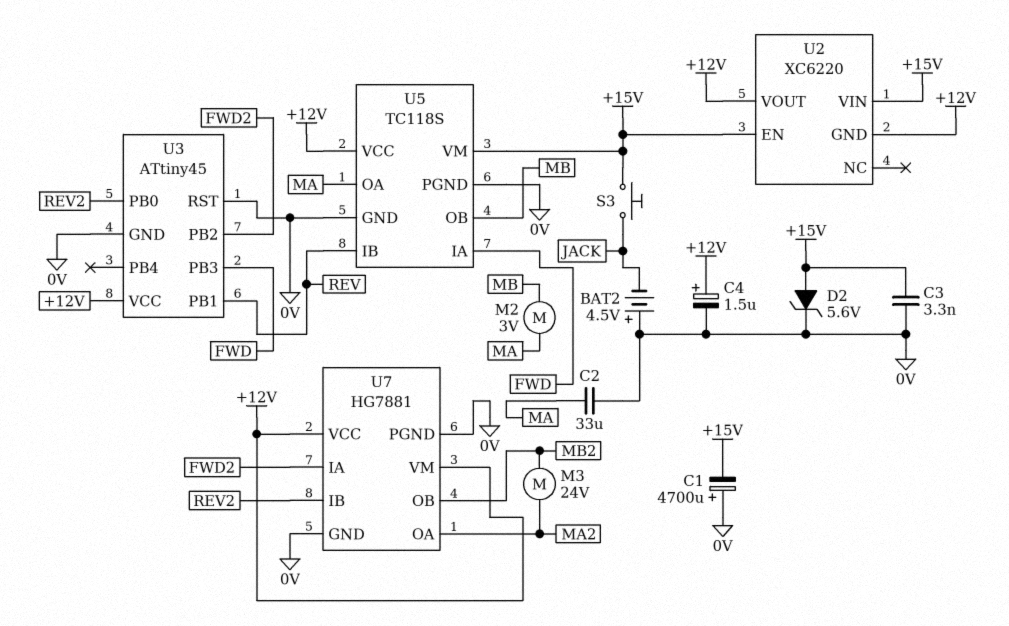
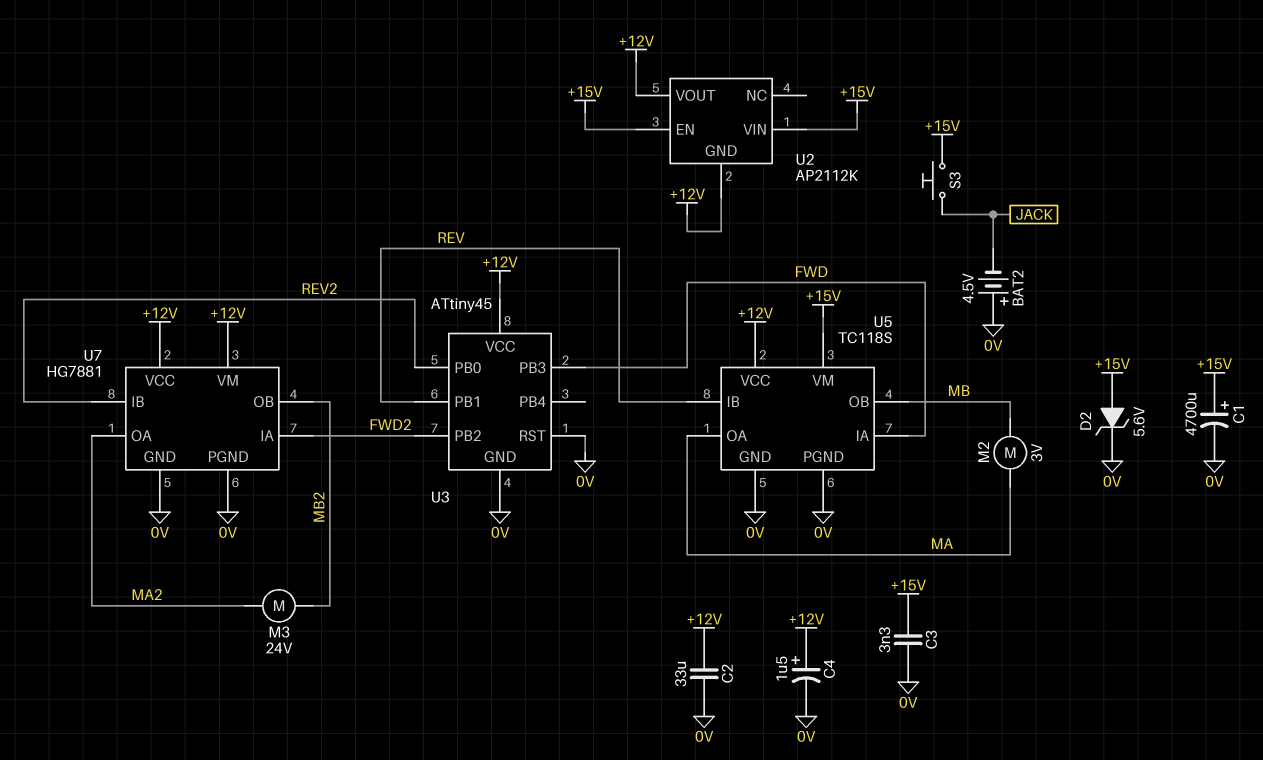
C1: 4700uF (plus 0V, minus +15V) -> 4700uF (plus +15V, minus 0V)
C2: 33uF (0V, MA) -> 33uF (+12V, 0V)
U2: XC6220 -> AP2112K

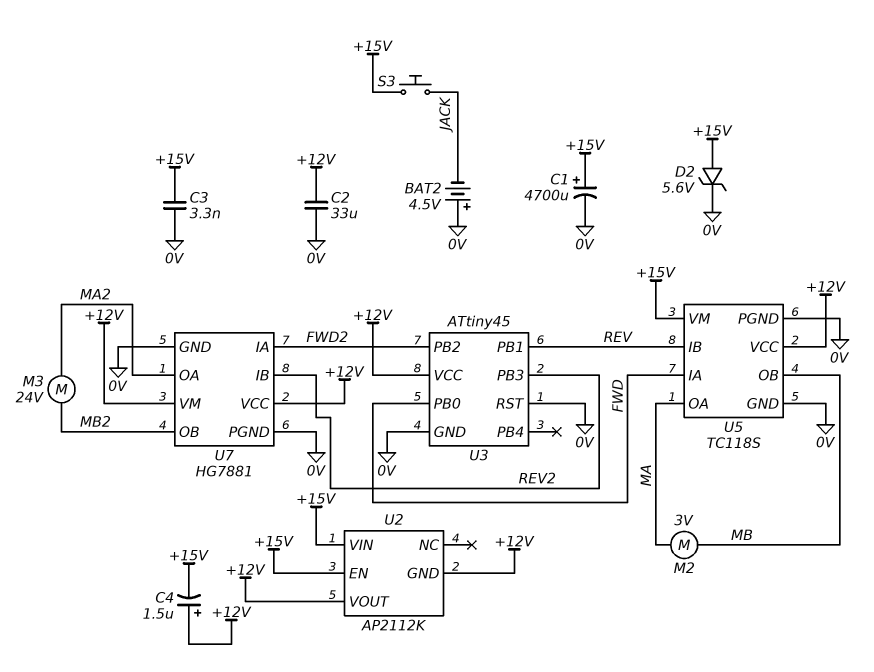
C4: 1.5uF (plus +12V, minus 0V) -> 1.5uF (plus +12V, minus +15V)
U3 pin PB0: REV2 -> FWD
U3 pin PB3: FWD -> REV2

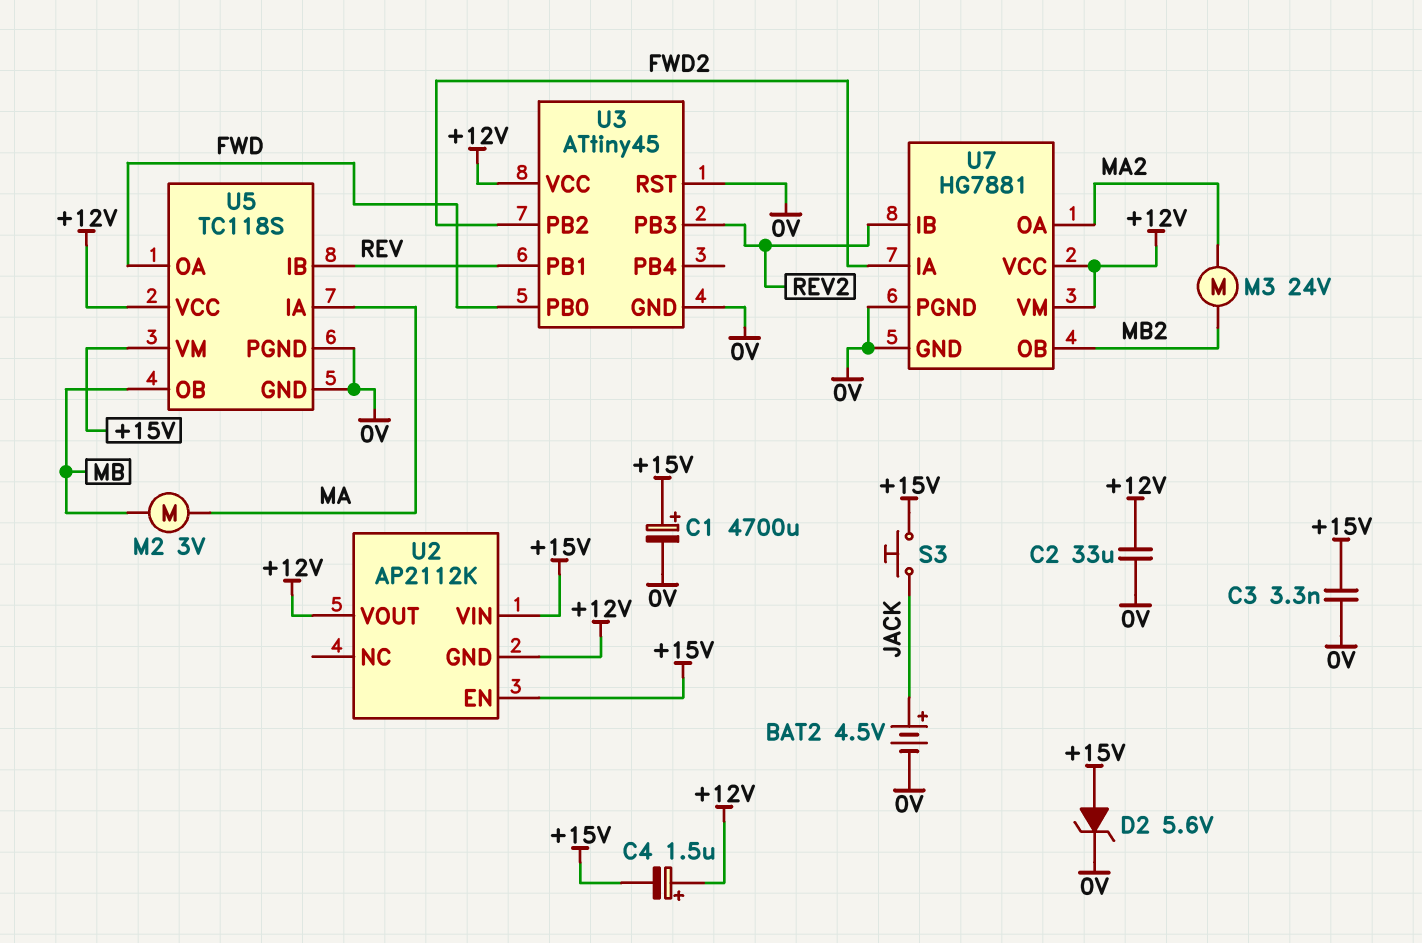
BAT2: 4.5V (plus 0V, minus JACK) -> 4.5V (plus JACK, minus 0V)
U5 pin IA: FWD -> MA
U5 pin OA: MA -> FWD

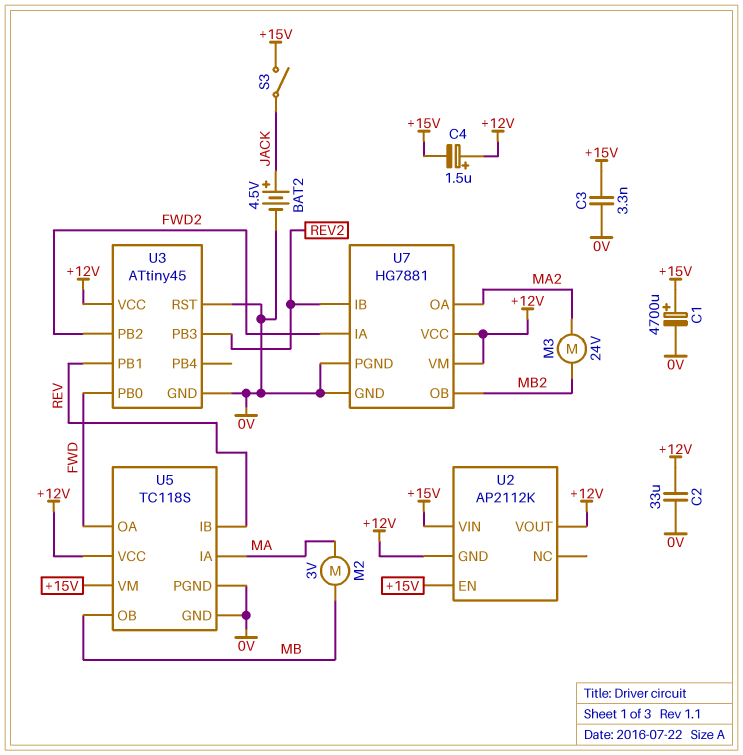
D2: zener 5.6V (A +15V, K 0V) -> none
S3: button (+15V, JACK) -> switch (+15V, JACK)

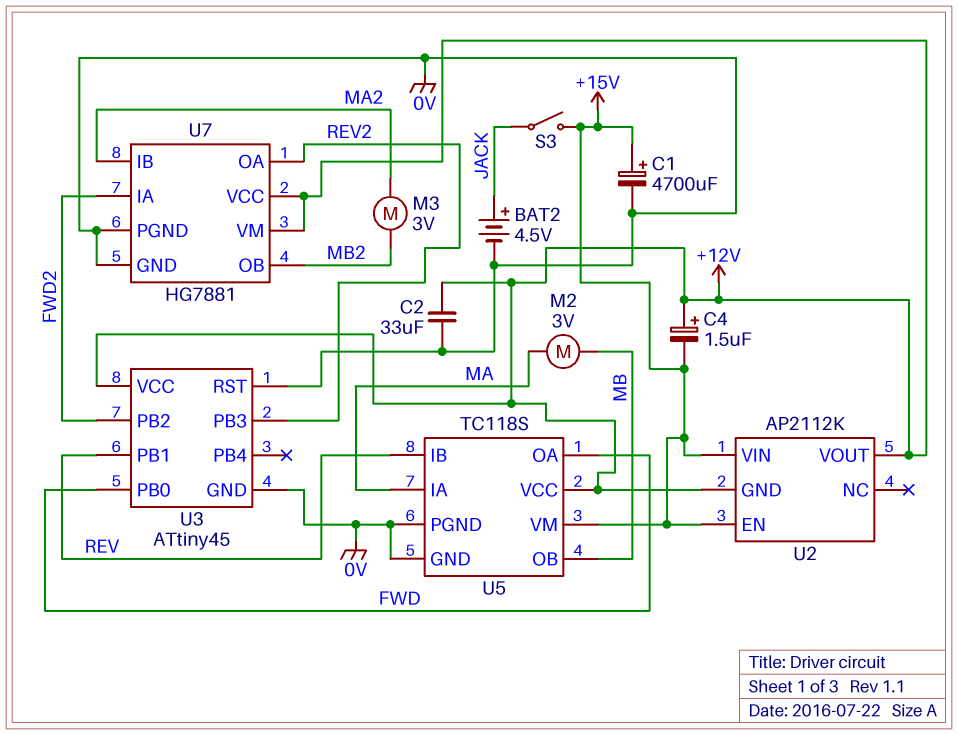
C3: 3.3nF (+15V, 0V) -> none
M3: motor 24V (MA2, MB2) -> motor 3V (MA2, MB2)
U7 pin IB: REV2 -> MA2
U7 pin OA: MA2 -> REV2

